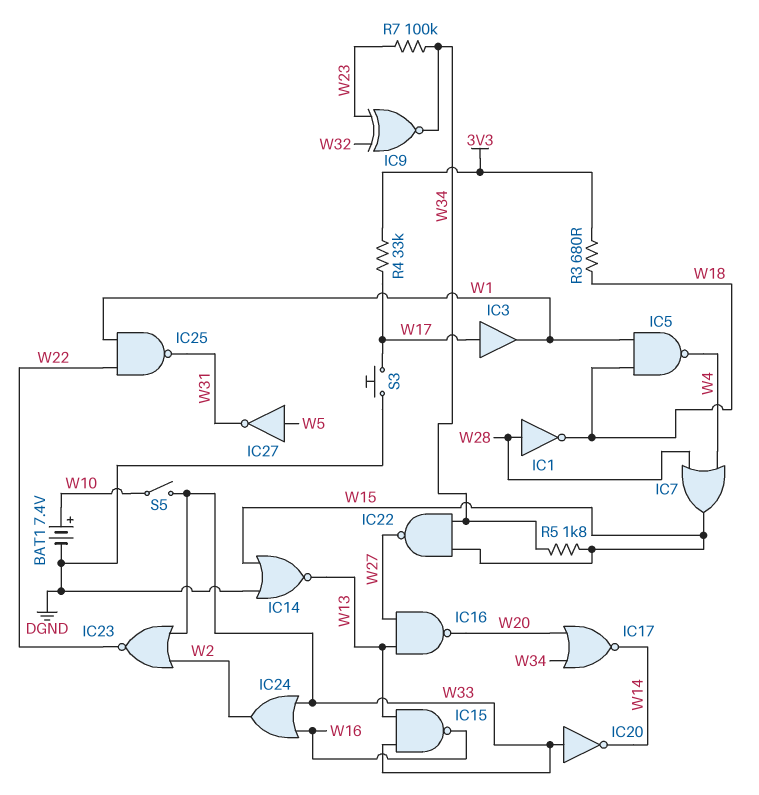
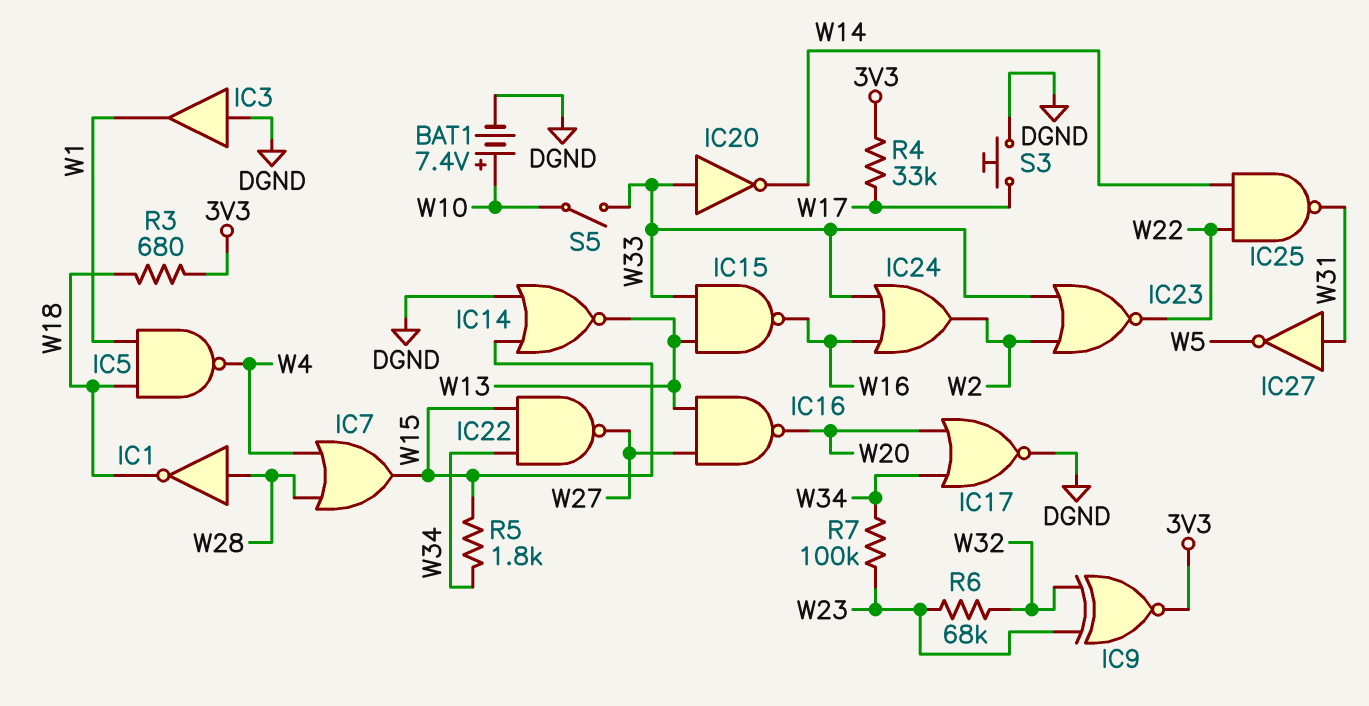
IC3: buffer (in W17, out W1) -> buffer (in DGND, out W1)
IC9: XNOR (in W23, in W32, out W34) -> XNOR (in W23, in W32, out 3V3)
IC17: NOR (in W20, in W34, out W14) -> NOR (in W20, in W34, out DGND)
IC25: NAND (in W1, in W22, out W31) -> NAND (in W14, in W22, out W31)
IC27: NOT (in W5, out W31) -> NOT (in W31, out W5)
R6: none -> 68k (W23, W32)

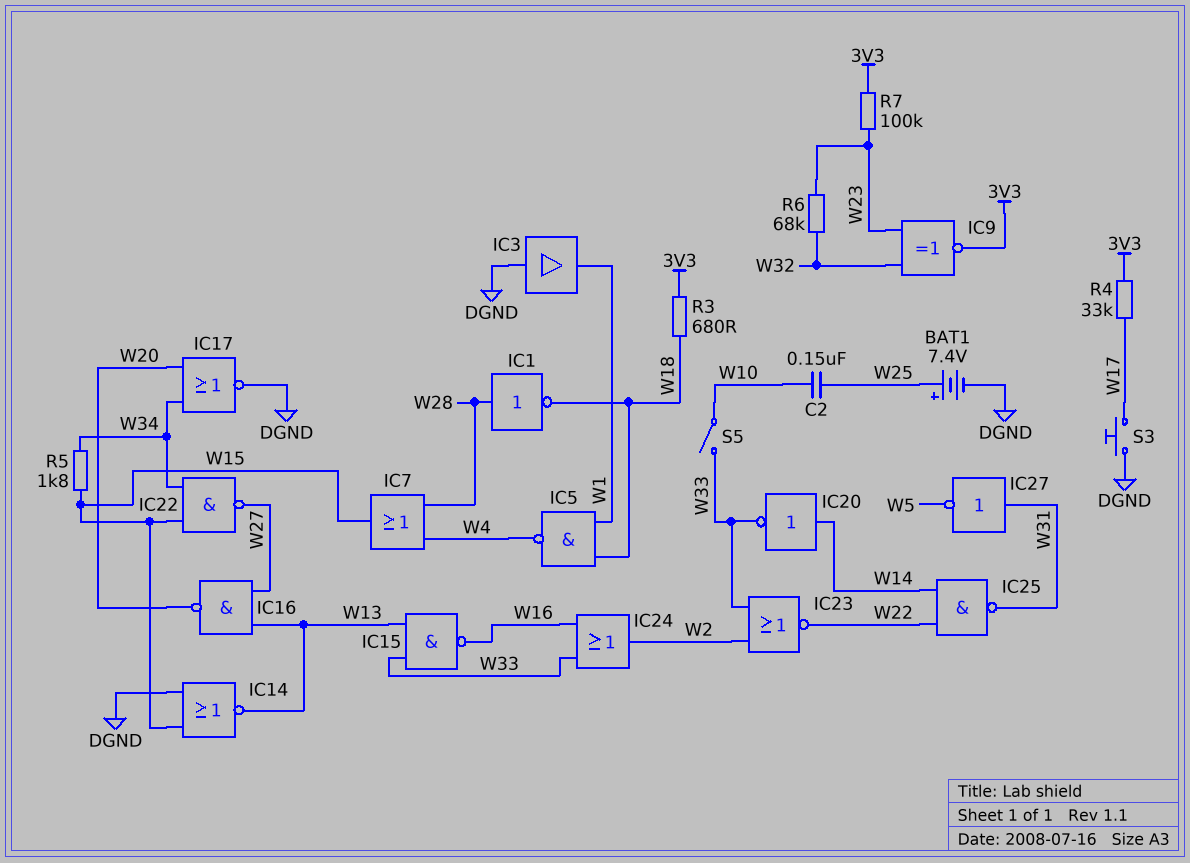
BAT1: 7.4V (plus W10, minus DGND) -> 7.4V (plus W25, minus DGND)
C2: none -> 150nF (W10, W25)
IC20: NOT (in W33, out W14) -> NOT (in W14, out W33)
R7: 100k (W23, W34) -> 100k (3V3, W23)

